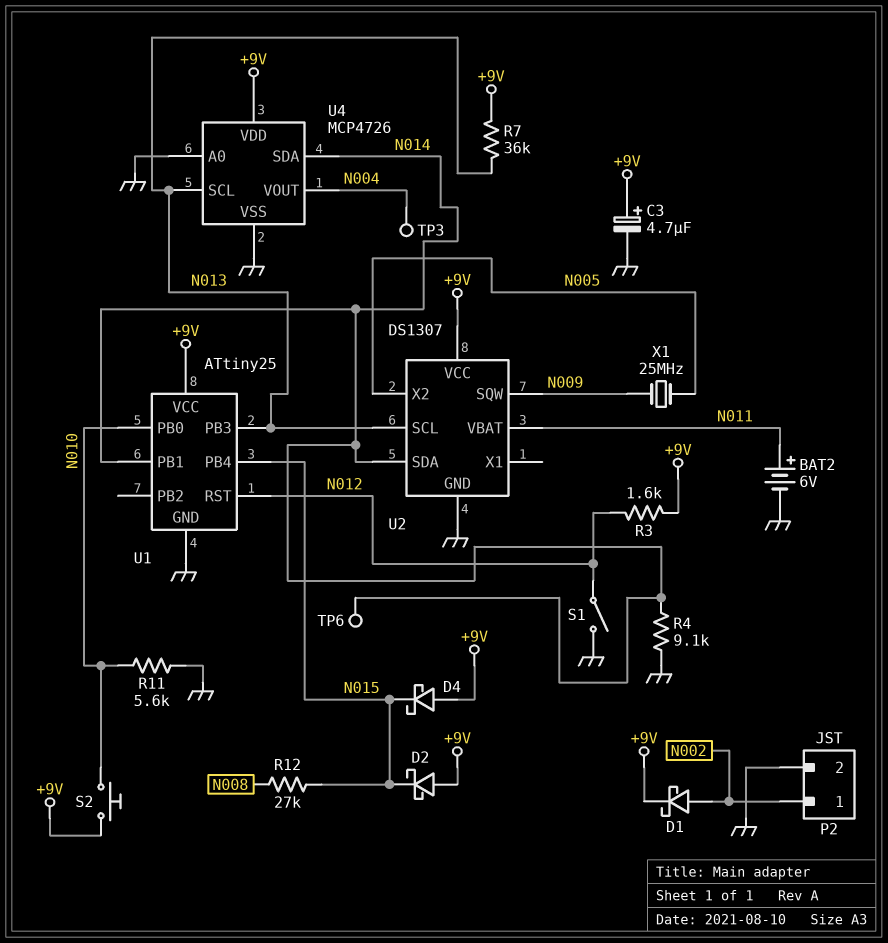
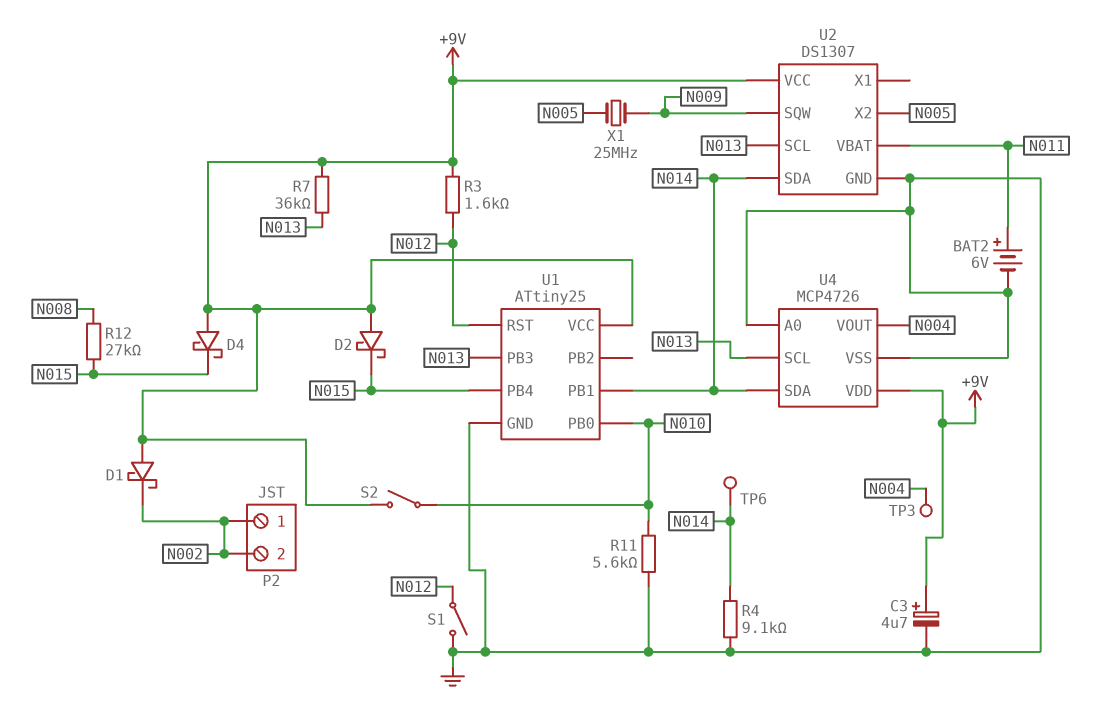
D1: schottky (A N002, K +9V) -> schottky (A +9V, K N002)
P2 pin 2: GND -> N002
S2: button (+9V, N010) -> switch (+9V, N010)

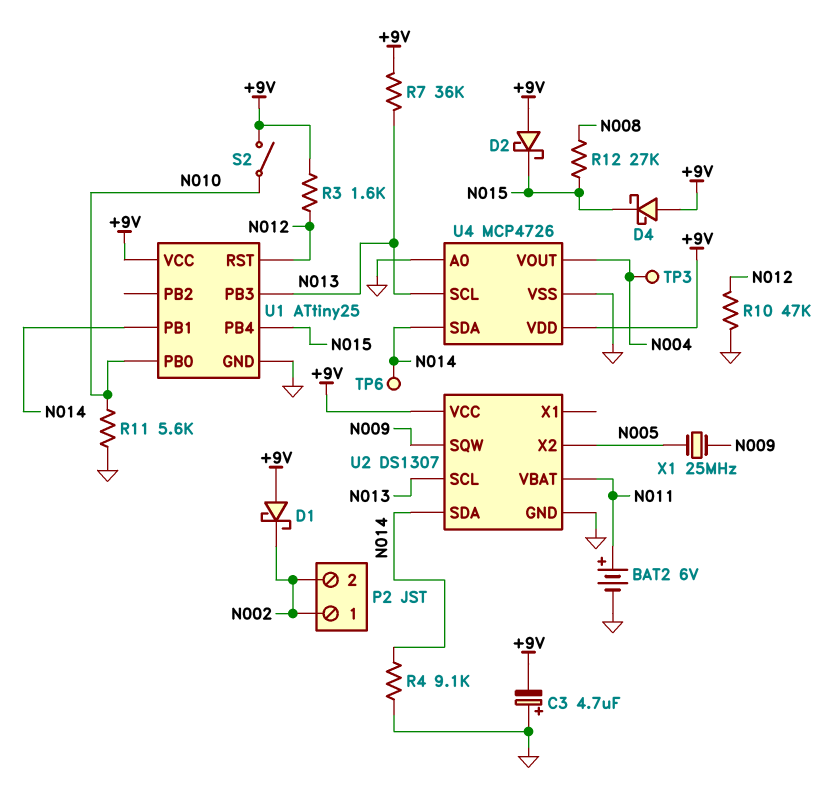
C3: 4.7uF (plus +9V, minus GND) -> 4.7uF (plus GND, minus +9V)
R10: none -> 47k (GND, N012)
S1: switch (GND, N012) -> none

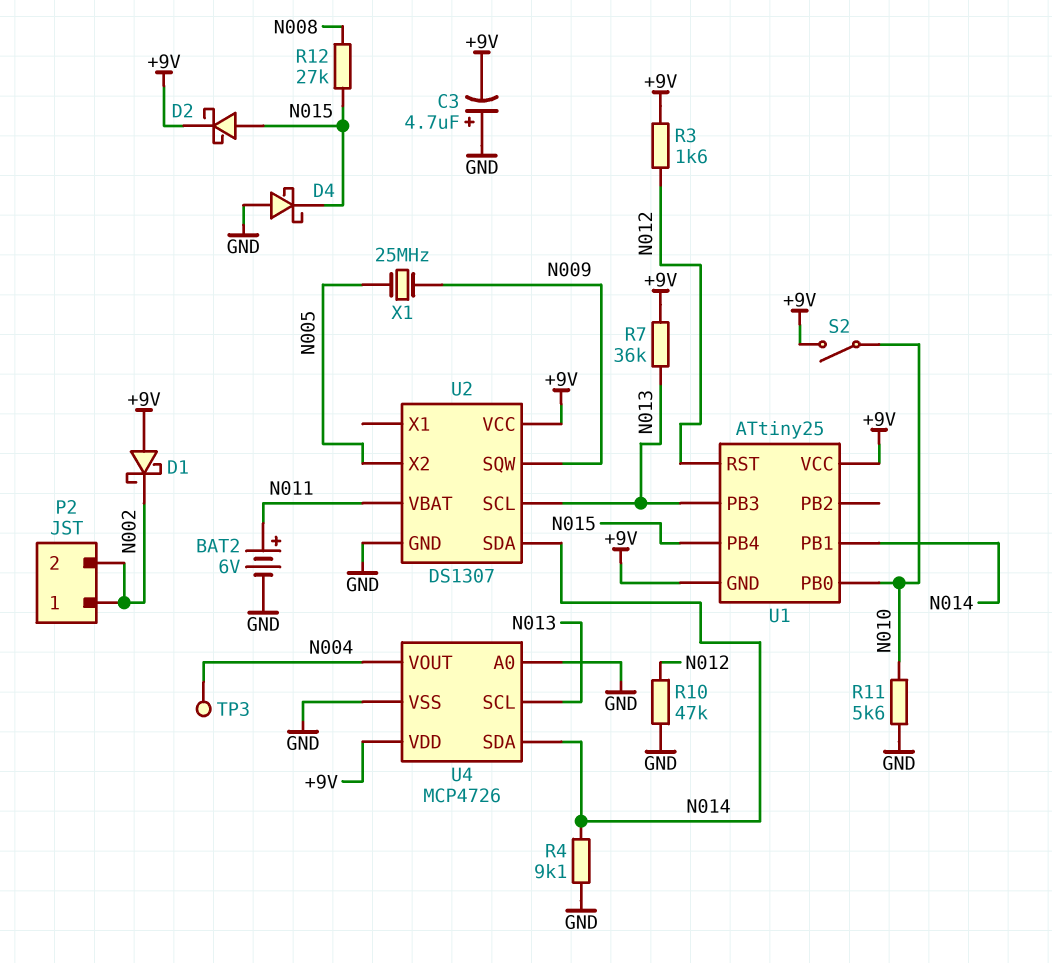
D2: schottky (A +9V, K N015) -> schottky (A N015, K +9V)
D4: schottky (A +9V, K N015) -> schottky (A GND, K N015)
TP6: test point (N014) -> none
U1 pin GND: GND -> +9V

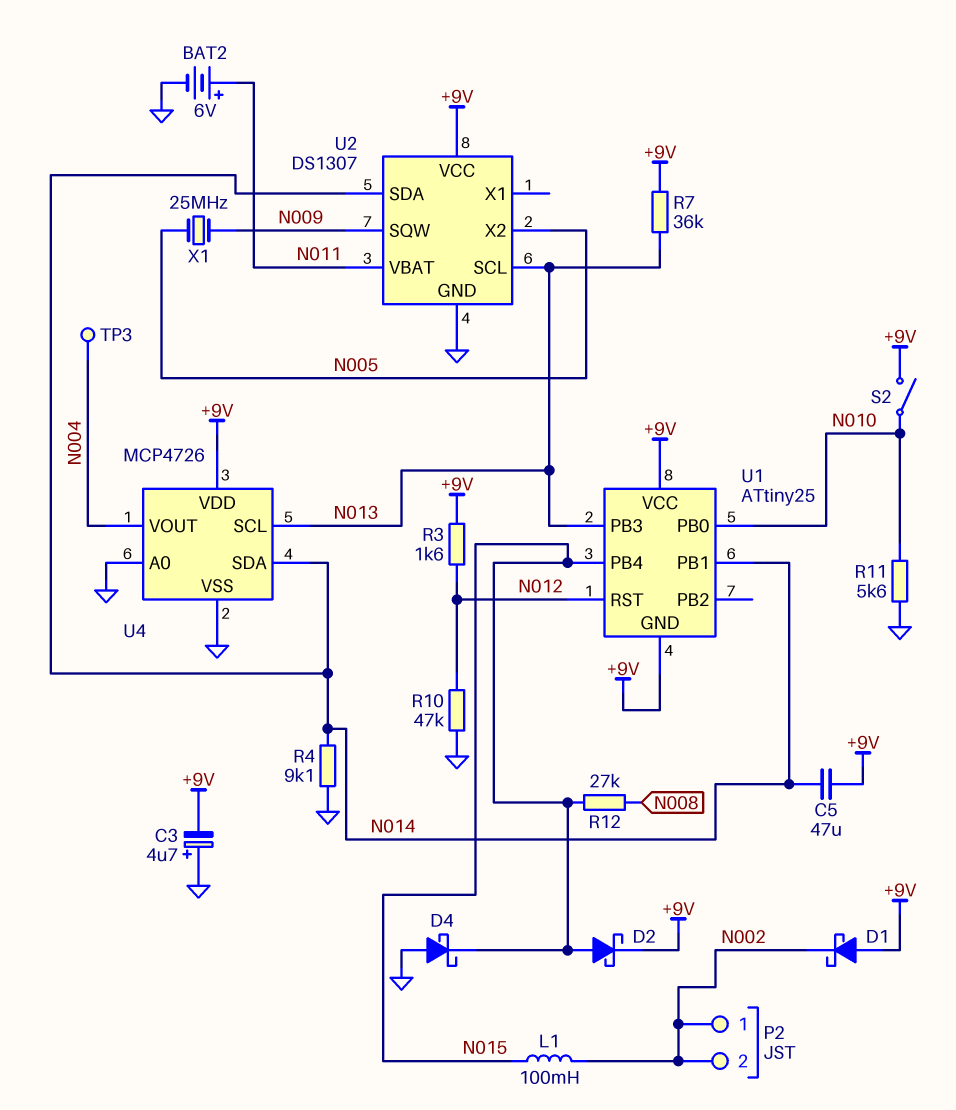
C5: none -> 47uF (+9V, N014)
L1: none -> 100mH (N002, N015)

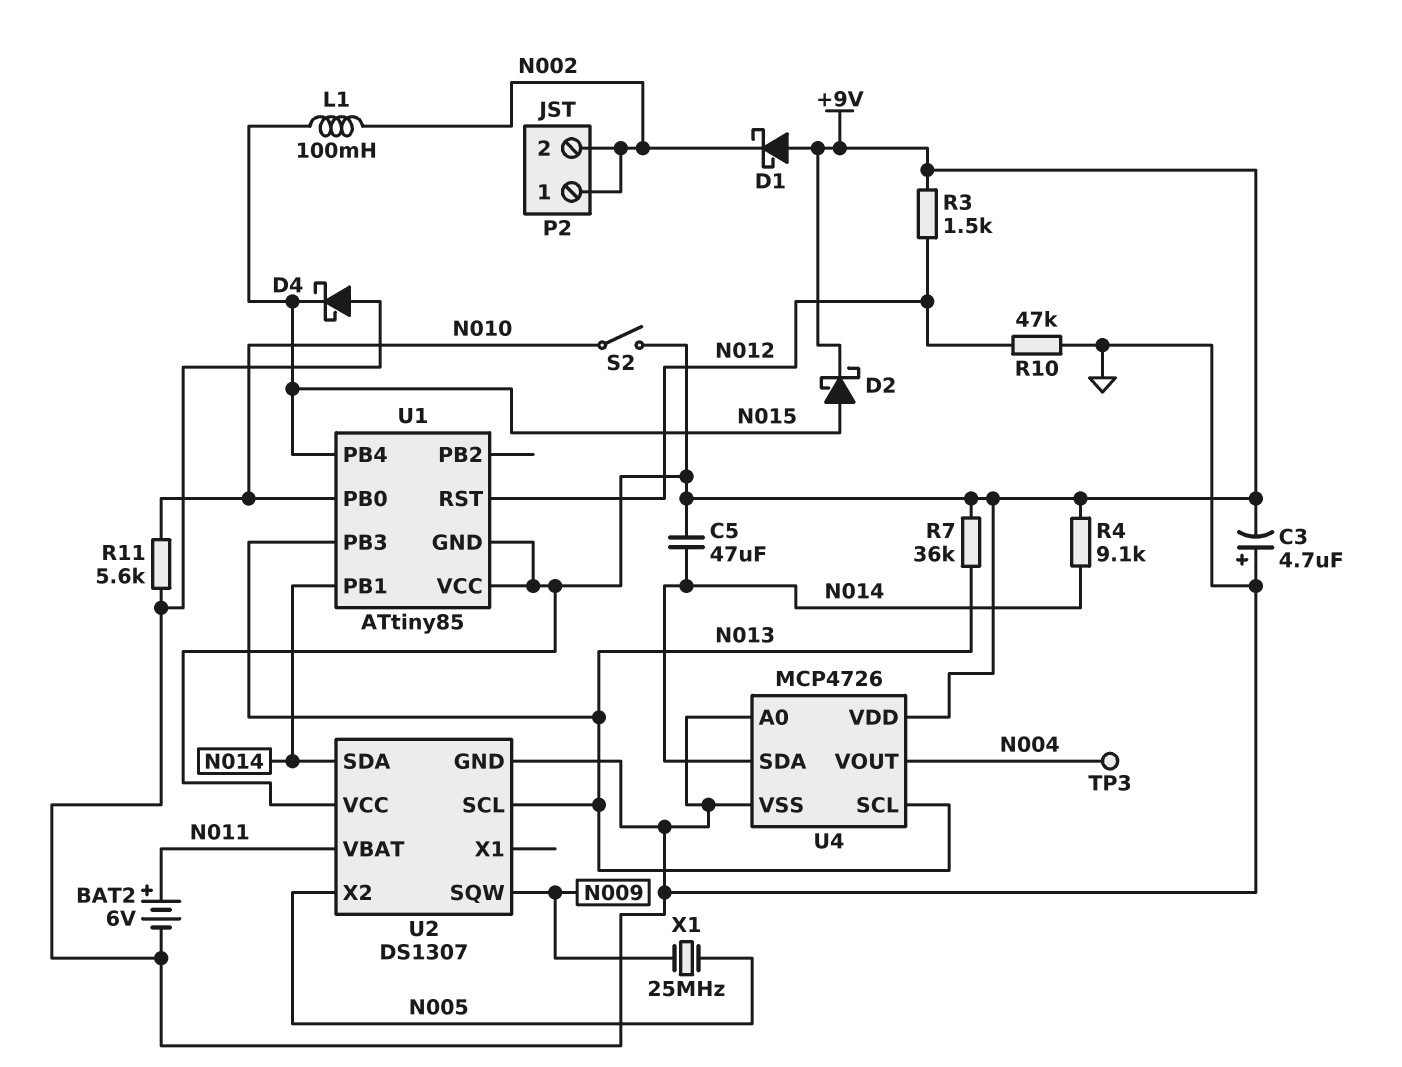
R3: 1.6k (+9V, N012) -> 1.5k (+9V, N012)
R4: 9.1k (GND, N014) -> 9.1k (+9V, N014)
R12: 27k (N008, N015) -> none
U1: ATtiny25 -> ATtiny85

